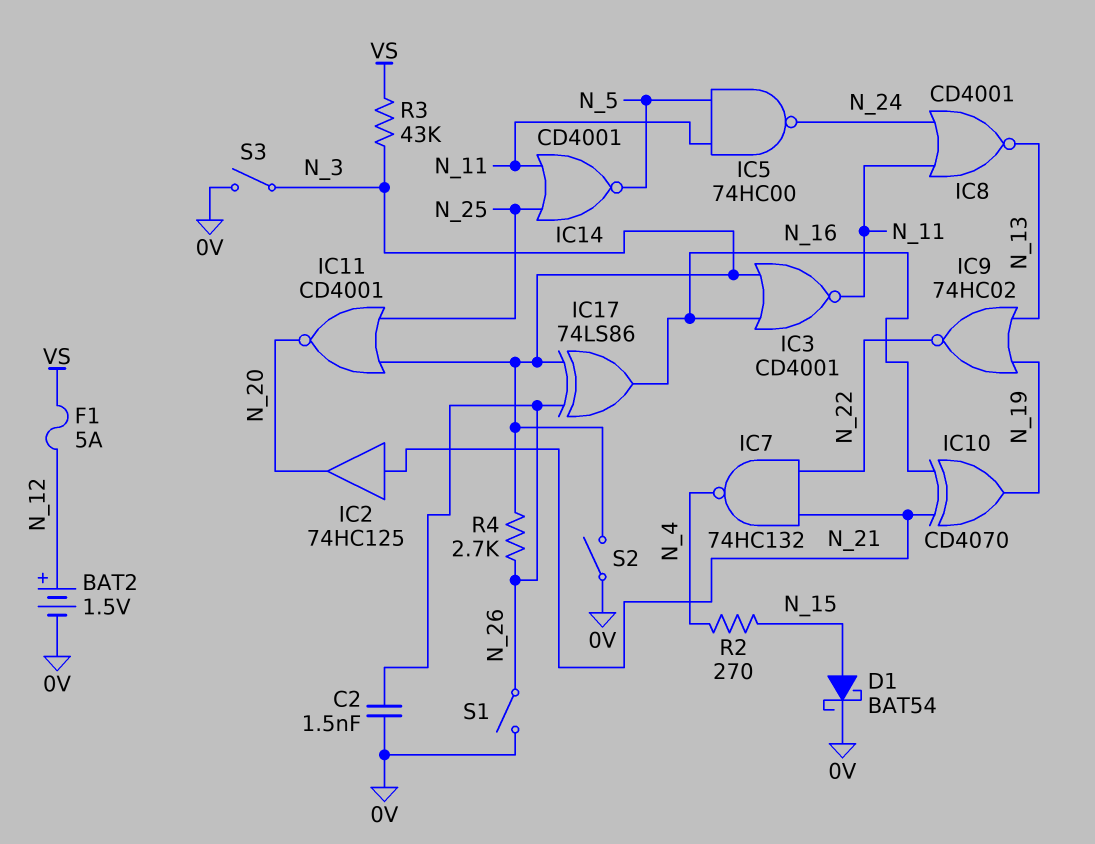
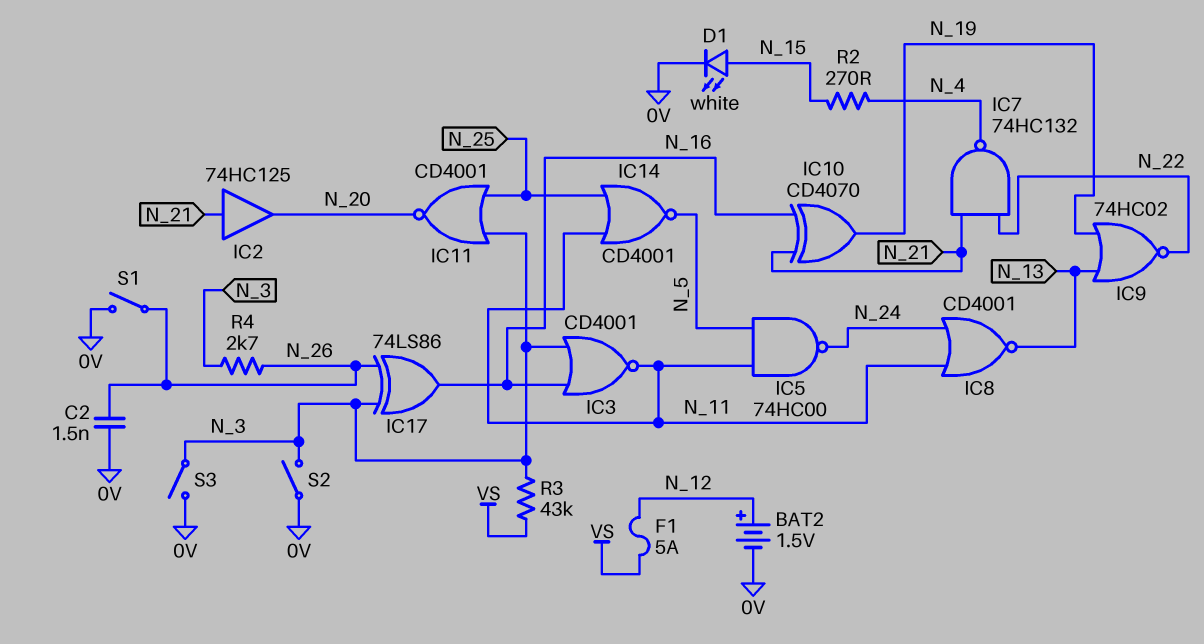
D1: schottky BAT54 (A N_15, K 0V) -> LED white (A N_15, K 0V)

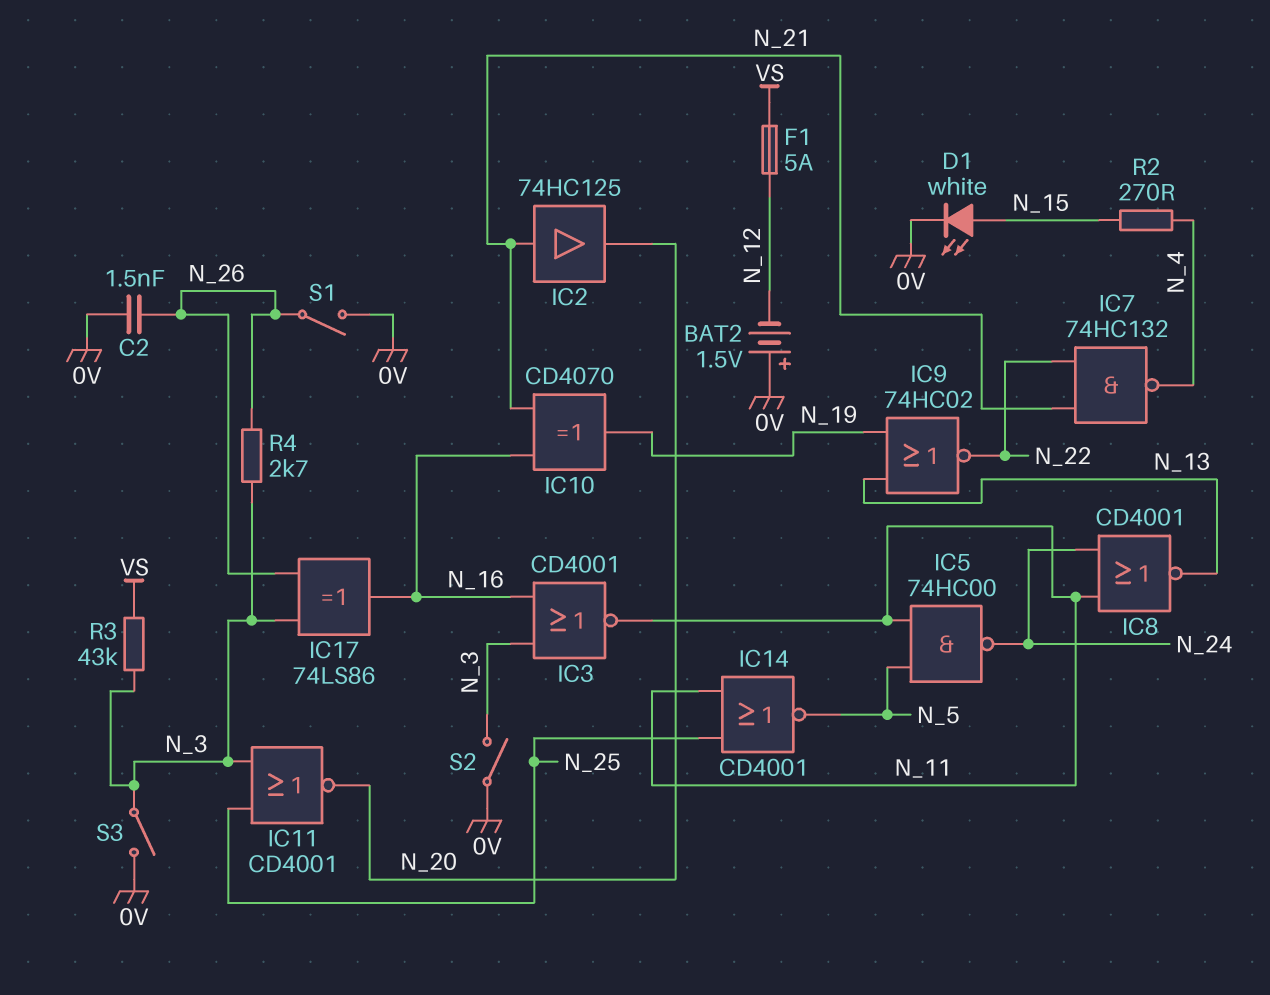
BAT2: 1.5V (plus N_12, minus 0V) -> 1.5V (plus 0V, minus N_12)

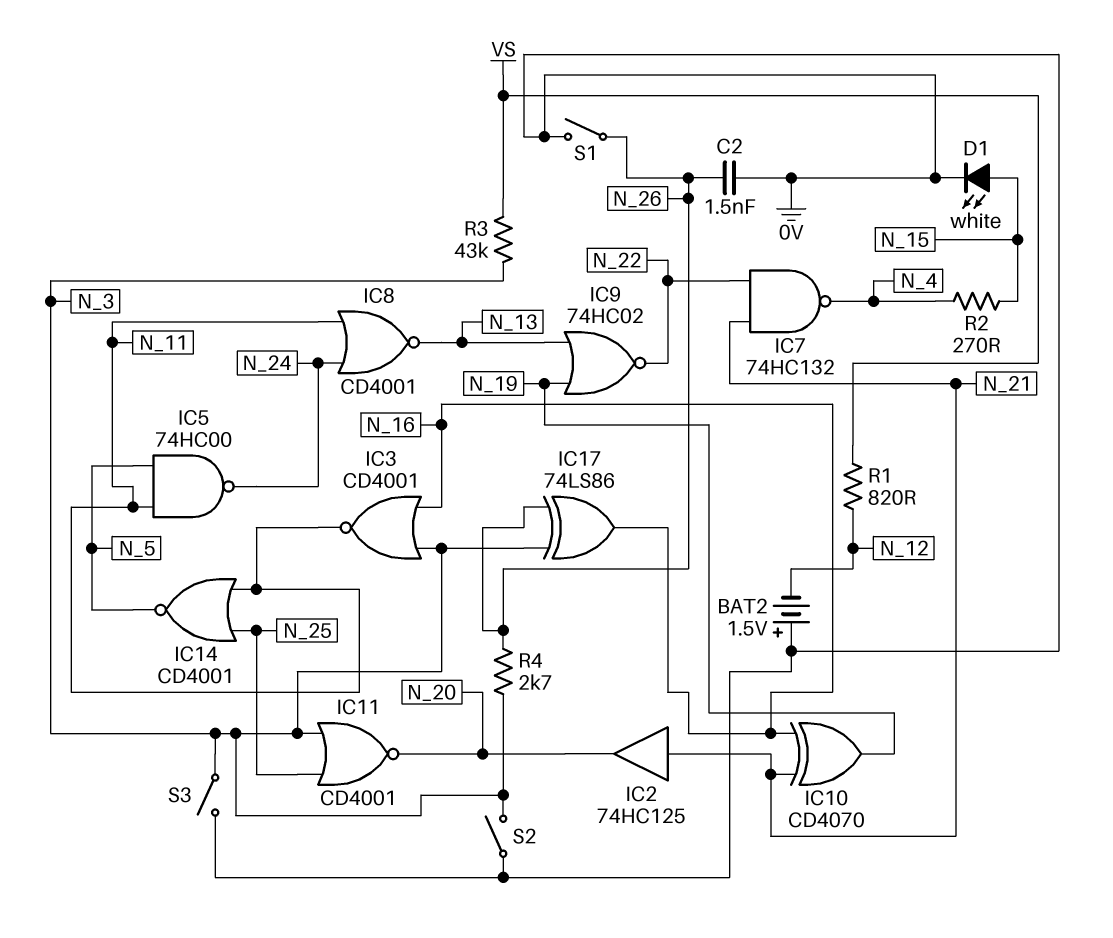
F1: 5A (N_12, VS) -> none
R1: none -> 820 (N_12, VS)

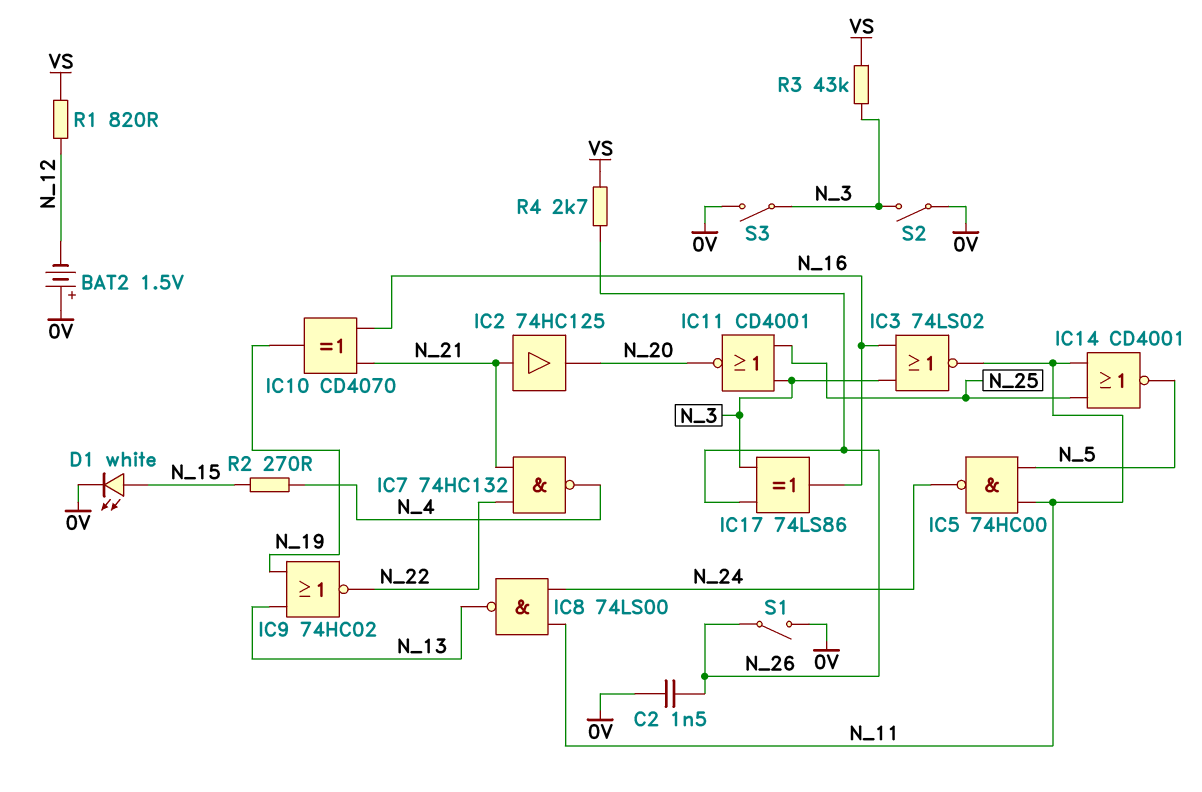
IC3: NOR CD4001 (in N_3, in N_16, out N_11) -> NOR 74LS02 (in N_3, in N_16, out N_11)
IC8: NOR CD4001 (in N_11, in N_24, out N_13) -> NAND 74LS00 (in N_11, in N_24, out N_13)
R4: 2.7k (N_3, N_26) -> 2.7k (N_26, VS)

